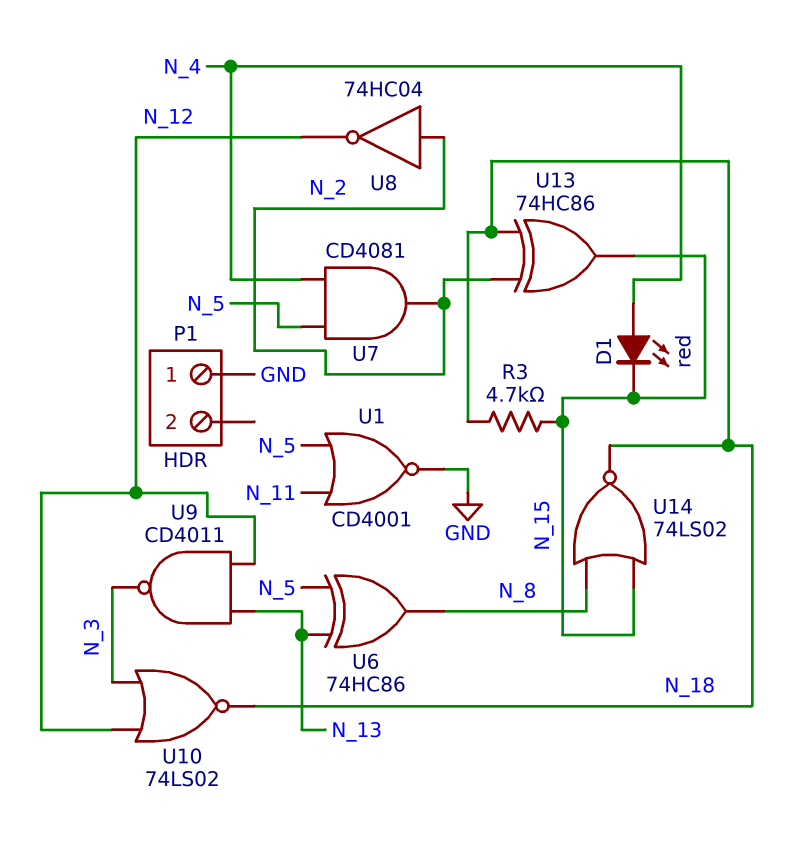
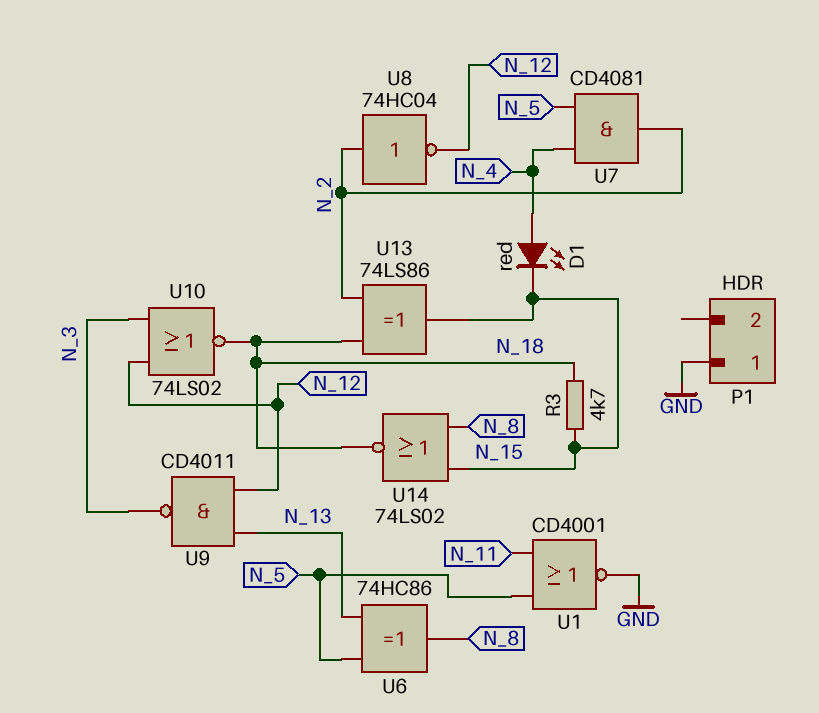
U13: XOR 74HC86 (in N_2, in N_18, out N_15) -> XOR 74LS86 (in N_2, in N_18, out N_15)

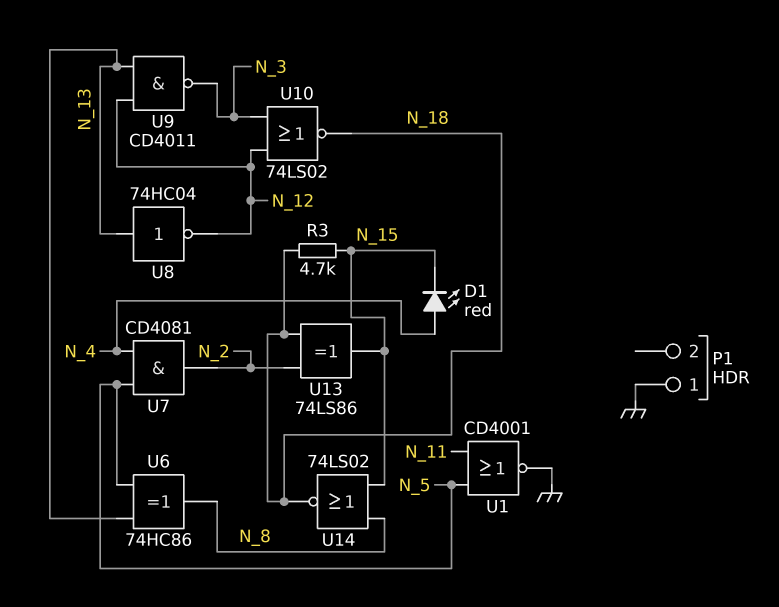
U8: NOT 74HC04 (in N_2, out N_12) -> NOT 74HC04 (in N_13, out N_12)

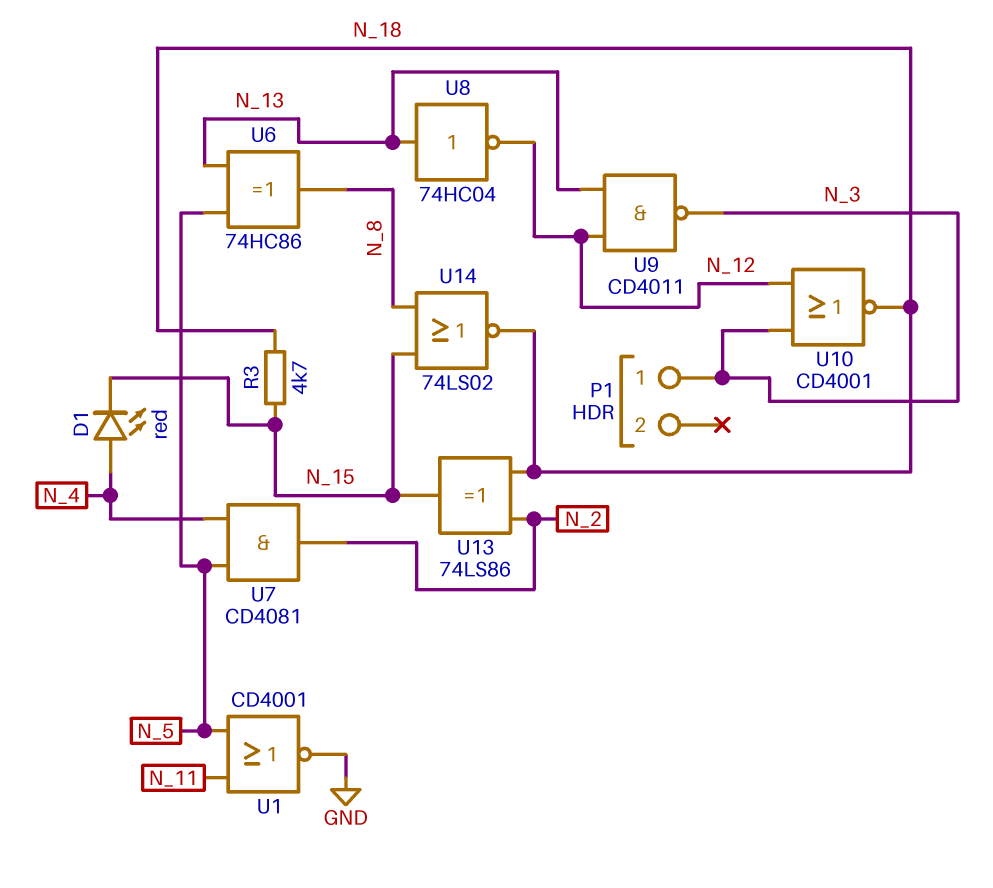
P1 pin 1: GND -> N_3
U10: NOR 74LS02 (in N_3, in N_12, out N_18) -> NOR CD4001 (in N_3, in N_12, out N_18)

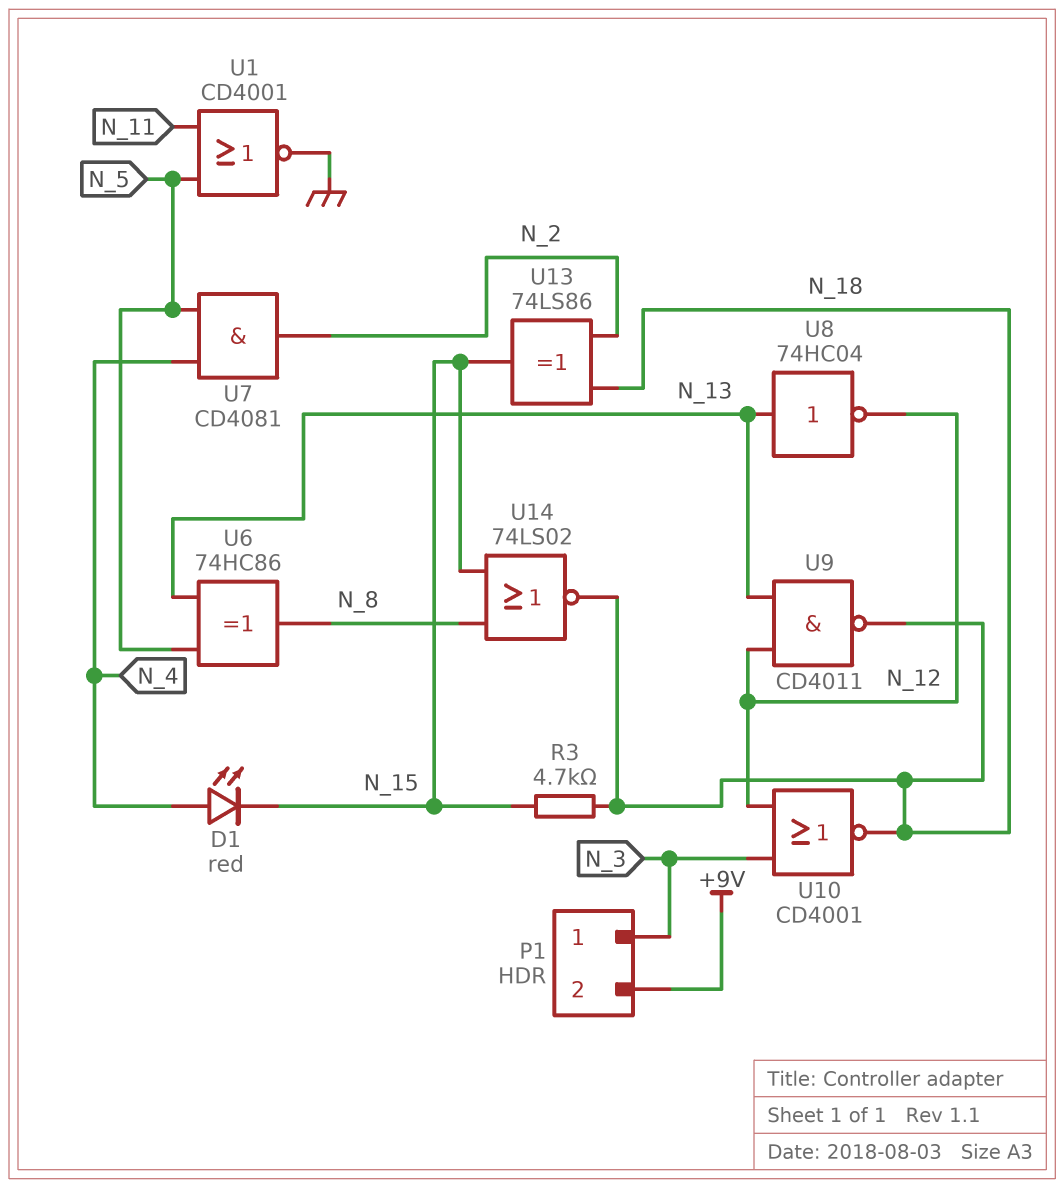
P1 pin 2: none -> +9V
U9: NAND CD4011 (in N_12, in N_13, out N_3) -> NAND CD4011 (in N_12, in N_13, out N_18)

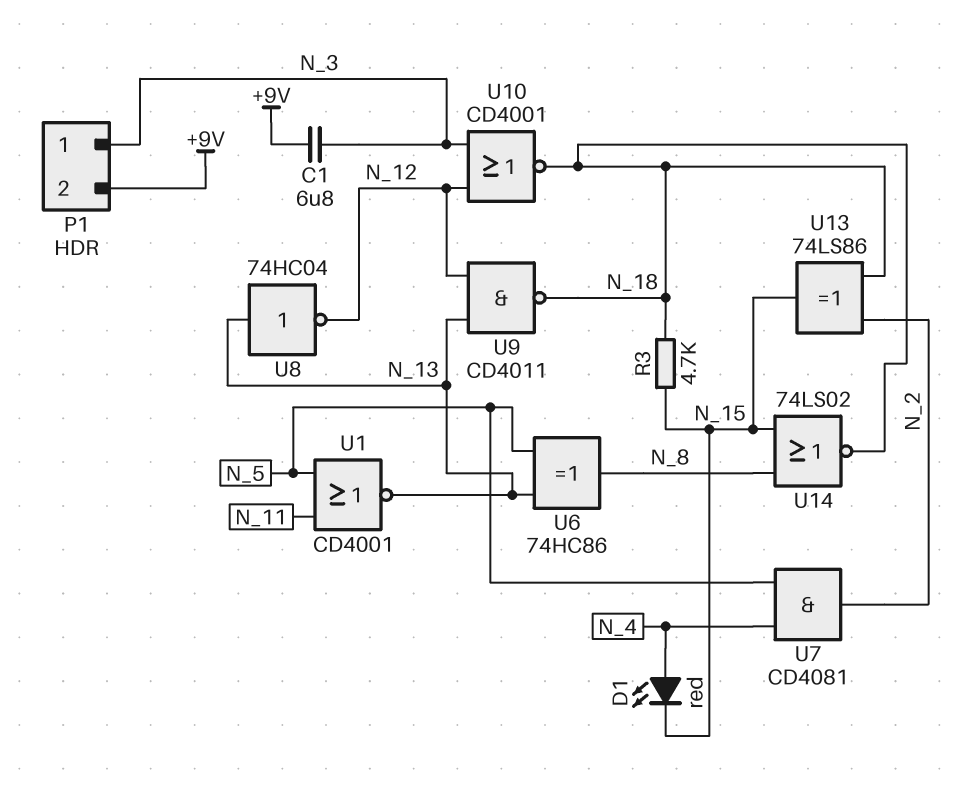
C1: none -> 6.8uF (+9V, N_3)
U1: NOR CD4001 (in N_5, in N_11, out GND) -> NOR CD4001 (in N_5, in N_11, out N_13)

